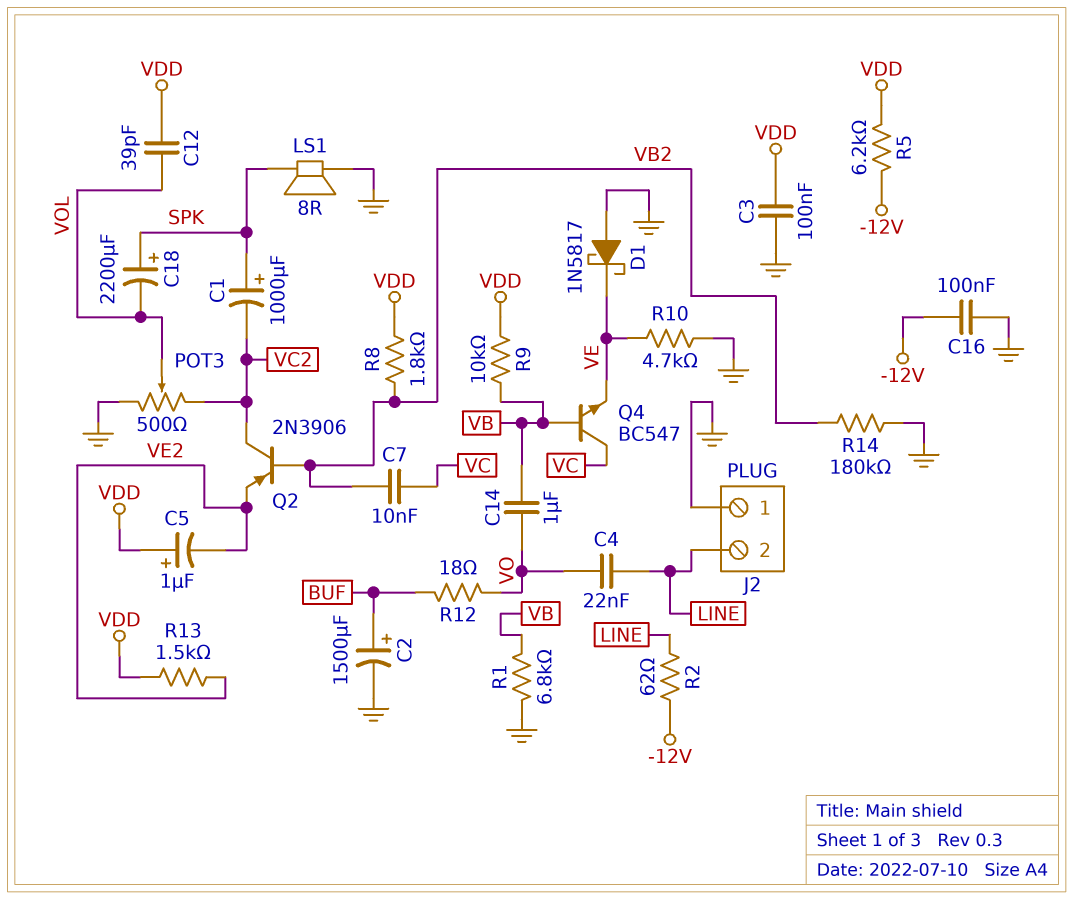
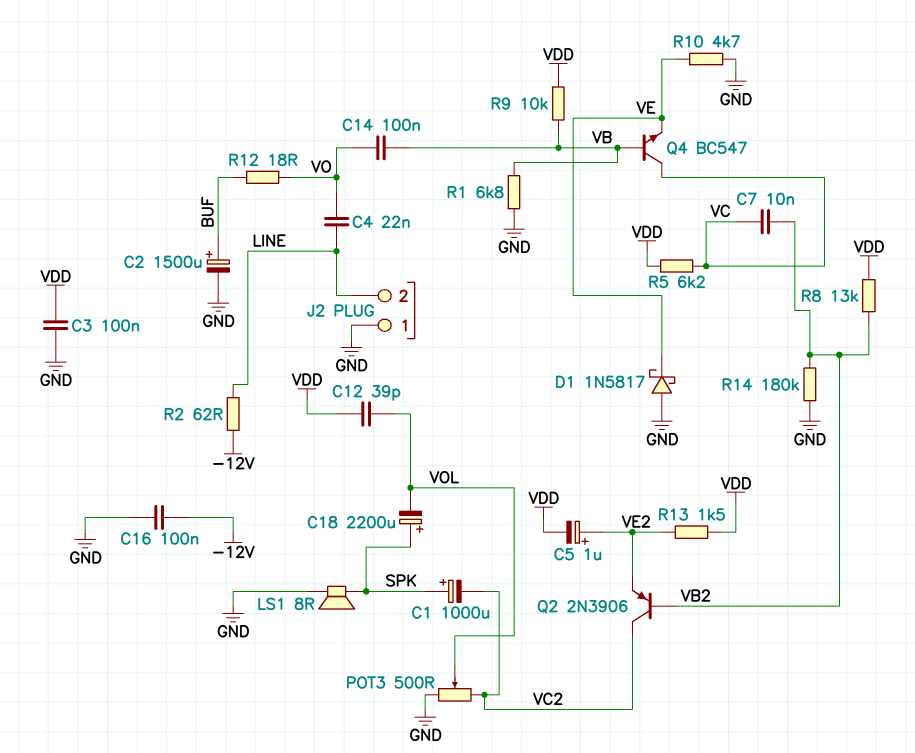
C5: 1uF (plus VDD, minus VE2) -> 1uF (plus VE2, minus VDD)
C14: 1uF (VB, VO) -> 100nF (VB, VO)
R5: 6.2k (-12V, VDD) -> 6.2k (VC, VDD)
R8: 1.8k (VB2, VDD) -> 13k (VB2, VDD)

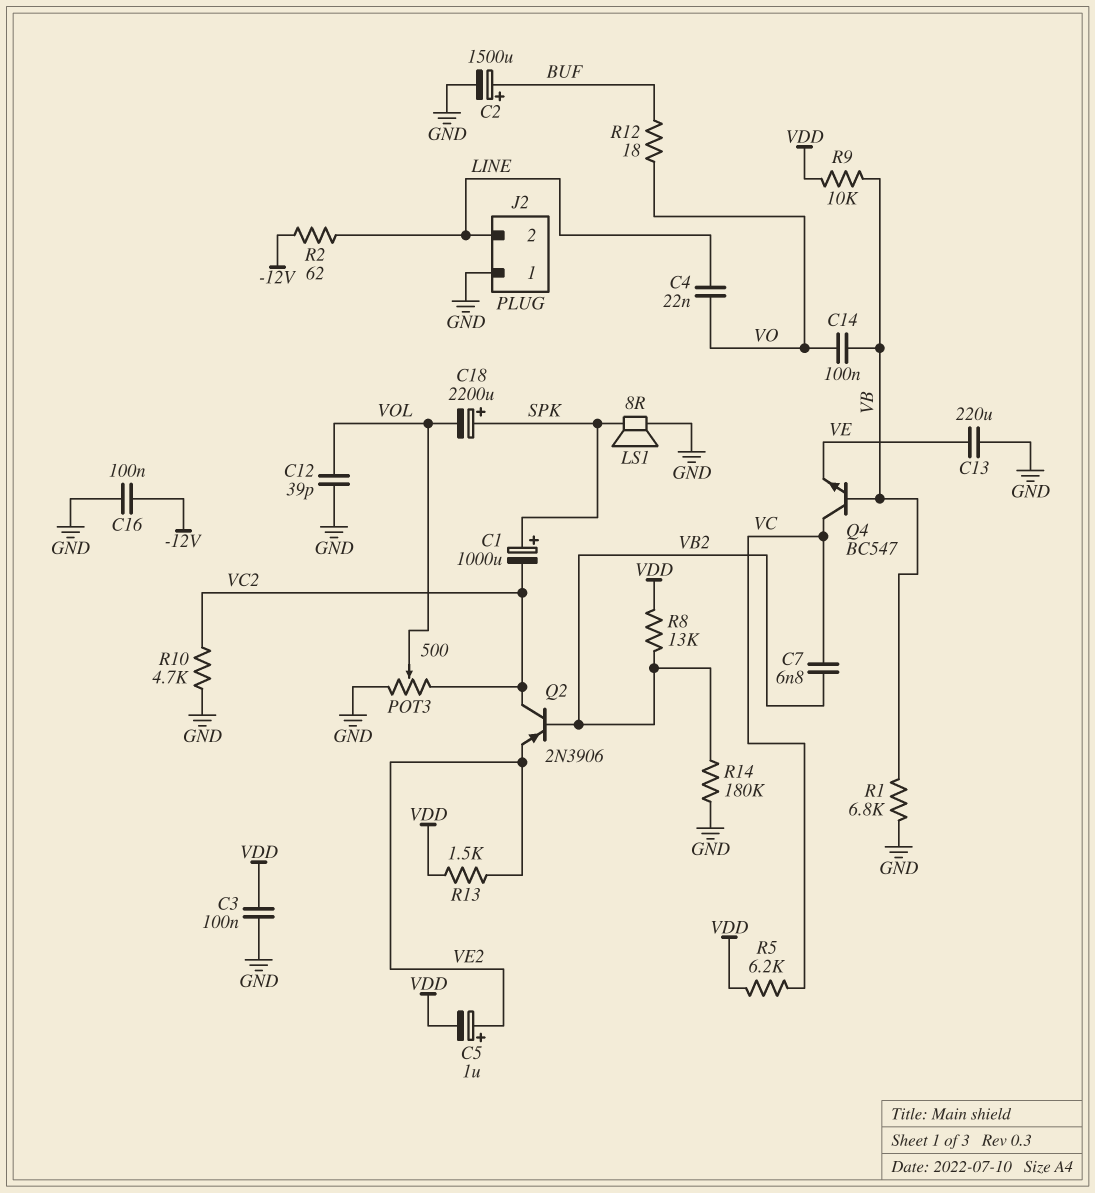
C7: 10nF (VB2, VC) -> 6.8nF (VB2, VC)
C12: 39pF (VDD, VOL) -> 39pF (GND, VOL)
C13: none -> 220uF (GND, VE)
D1: schottky 1N5817 (A GND, K VE) -> none
R10: 4.7k (GND, VE) -> 4.7k (GND, VC2)

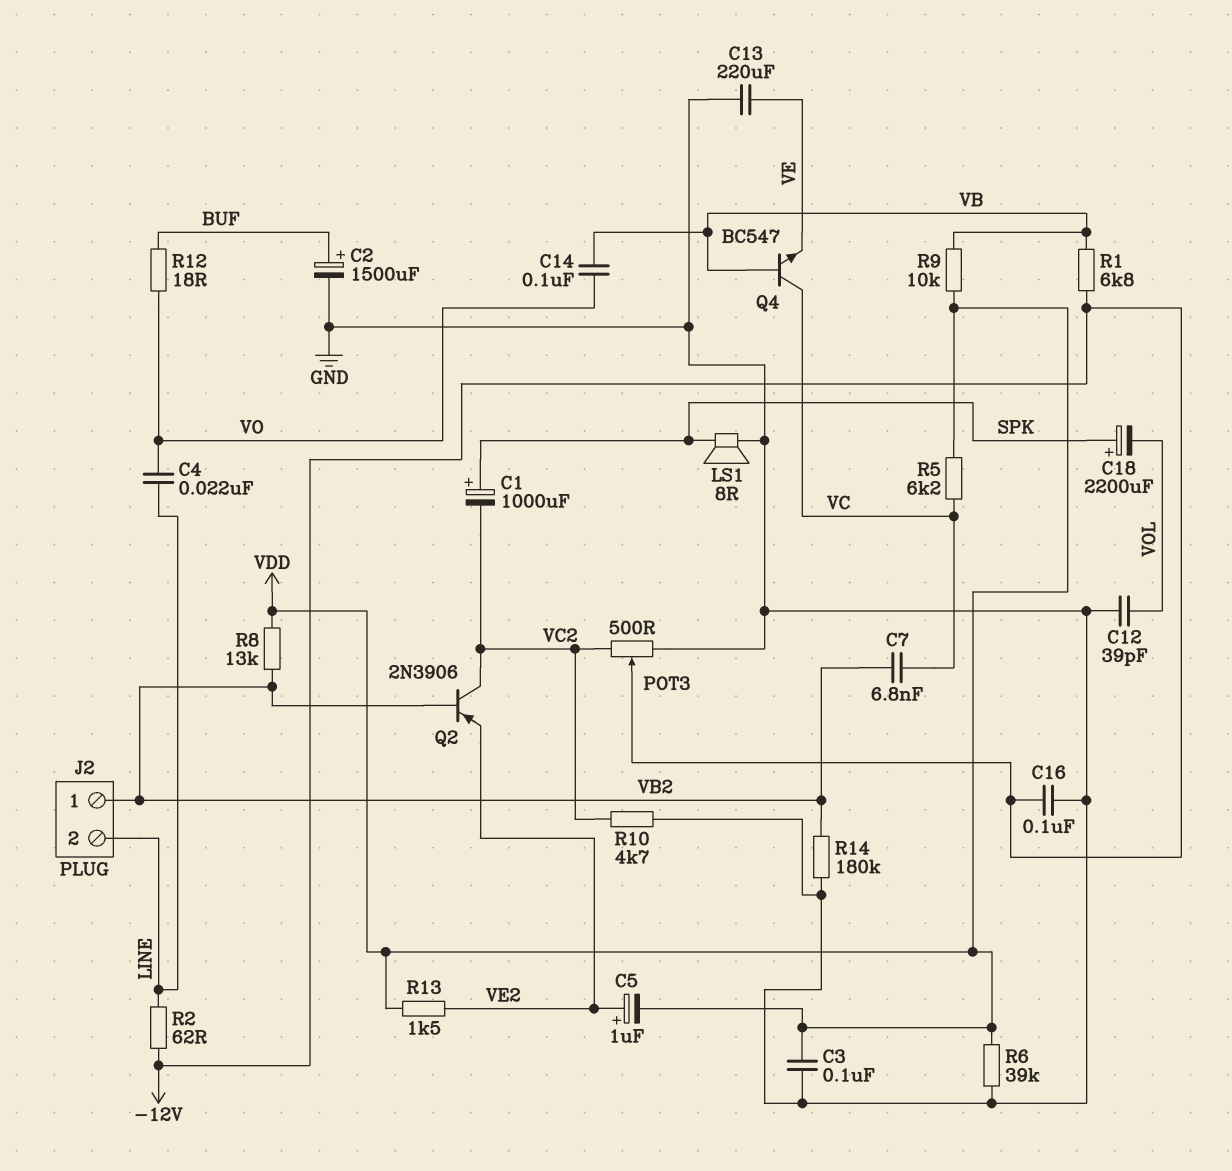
J2 pin 1: GND -> VB2
POT3: 500 (GND, VC2, wiper VOL) -> 500 (GND, VC2, wiper -12V)
R1: 6.8k (GND, VB) -> 6.8k (-12V, VB)
R6: none -> 39k (GND, VDD)

